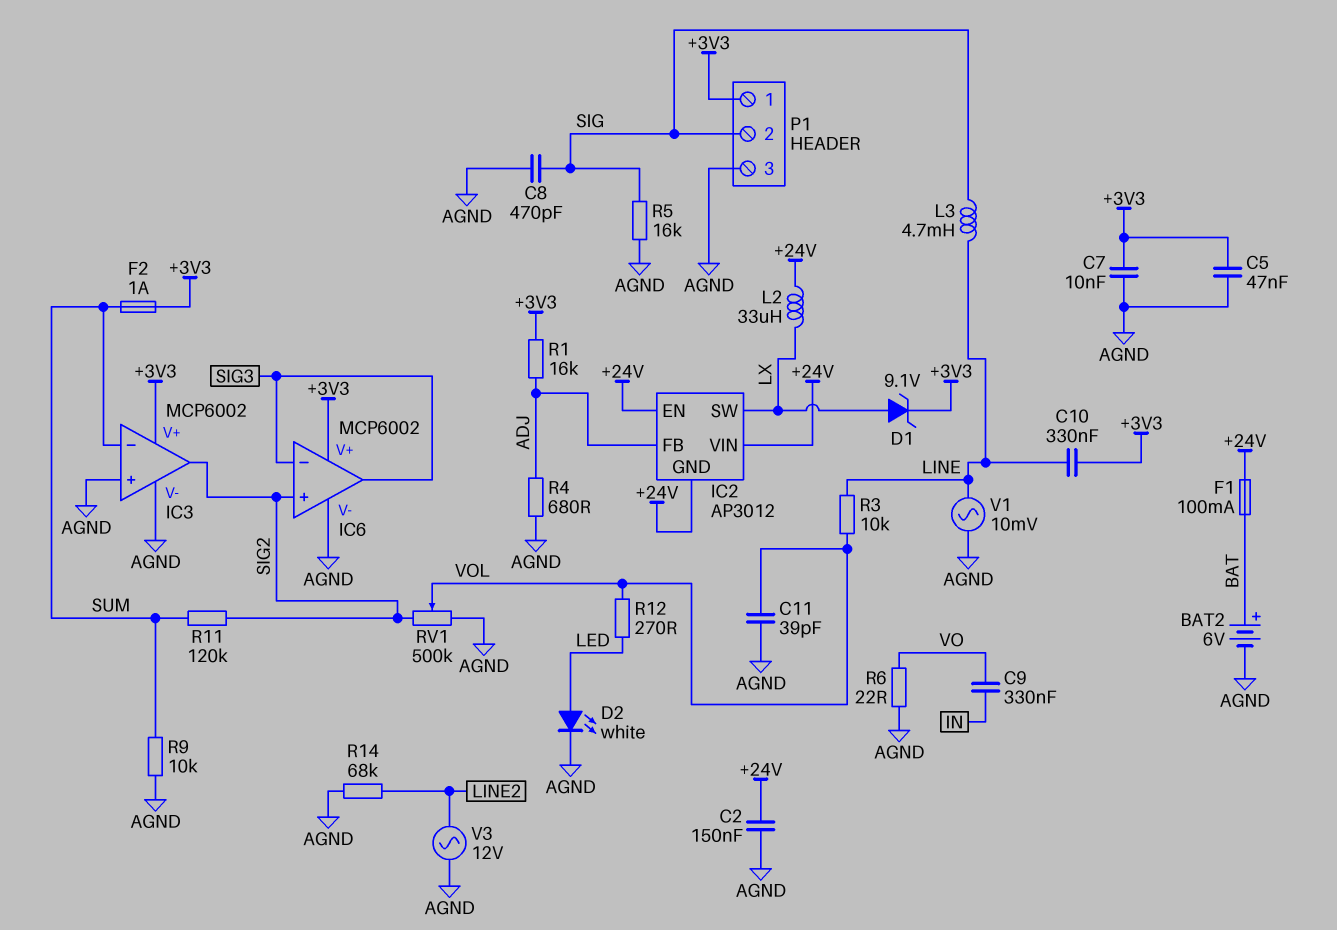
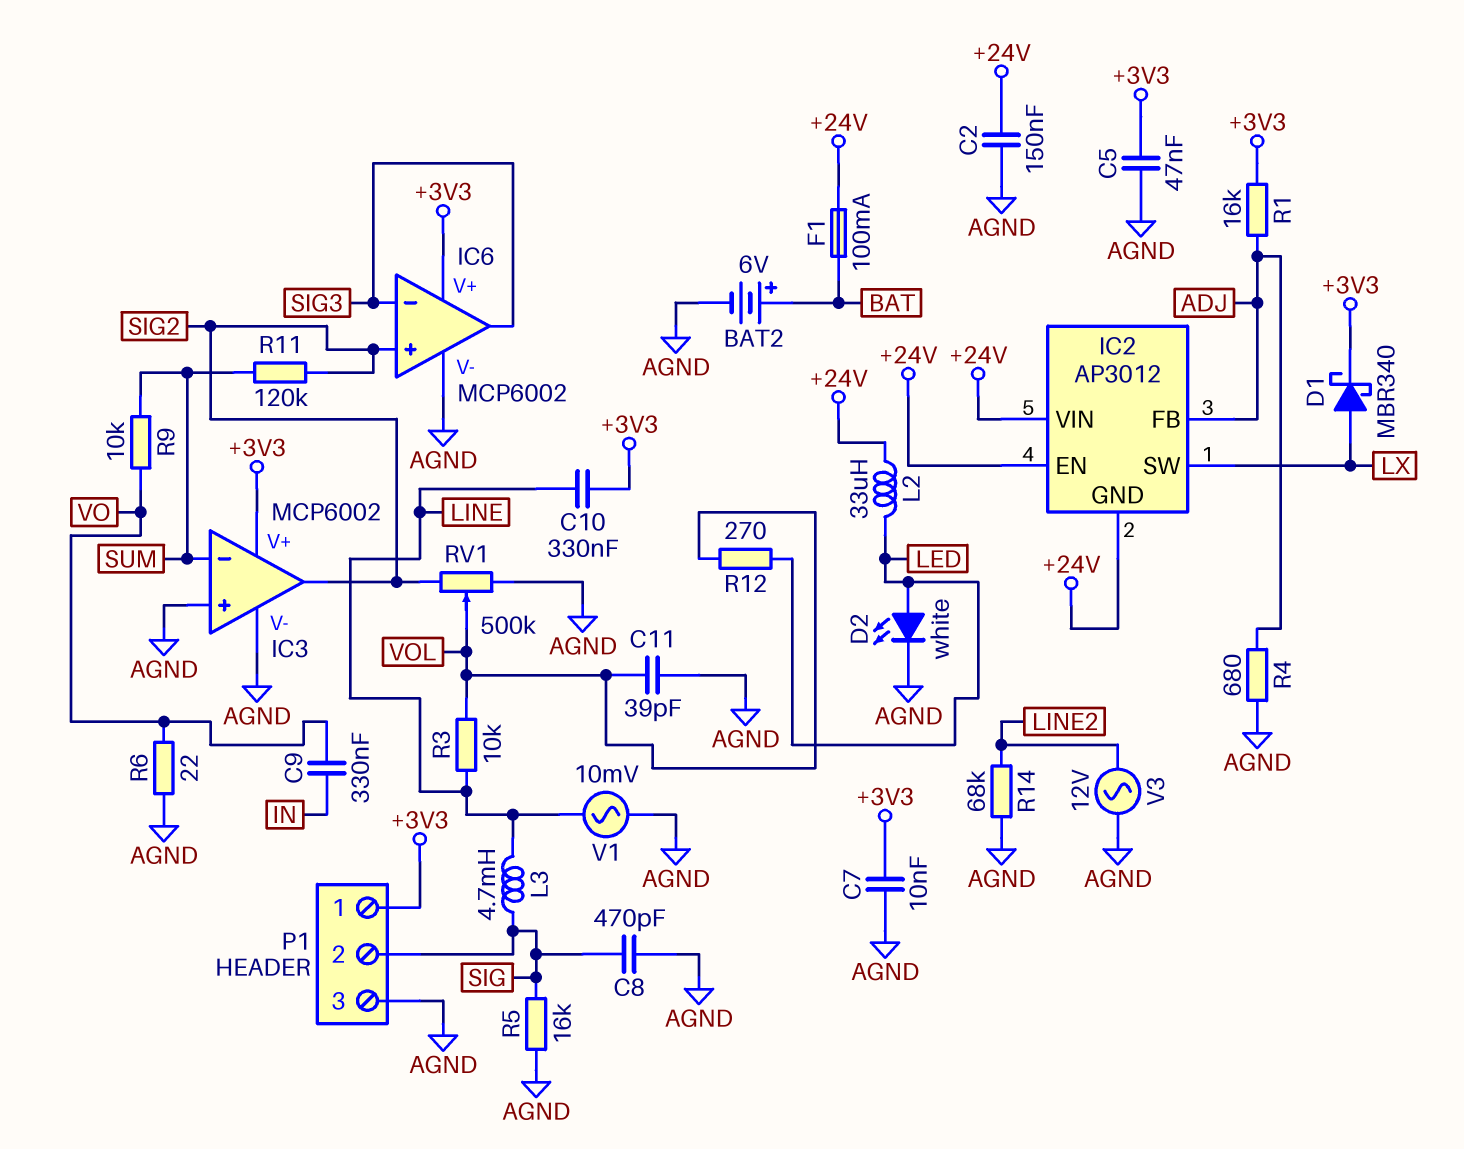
D1: zener 9.1V (A LX, K +3V3) -> schottky MBR340 (A LX, K +3V3)
F2: 1A (+3V3, SUM) -> none
L2: 33uH (+24V, LX) -> 33uH (+24V, LED)
R9: 10k (AGND, SUM) -> 10k (SUM, VO)

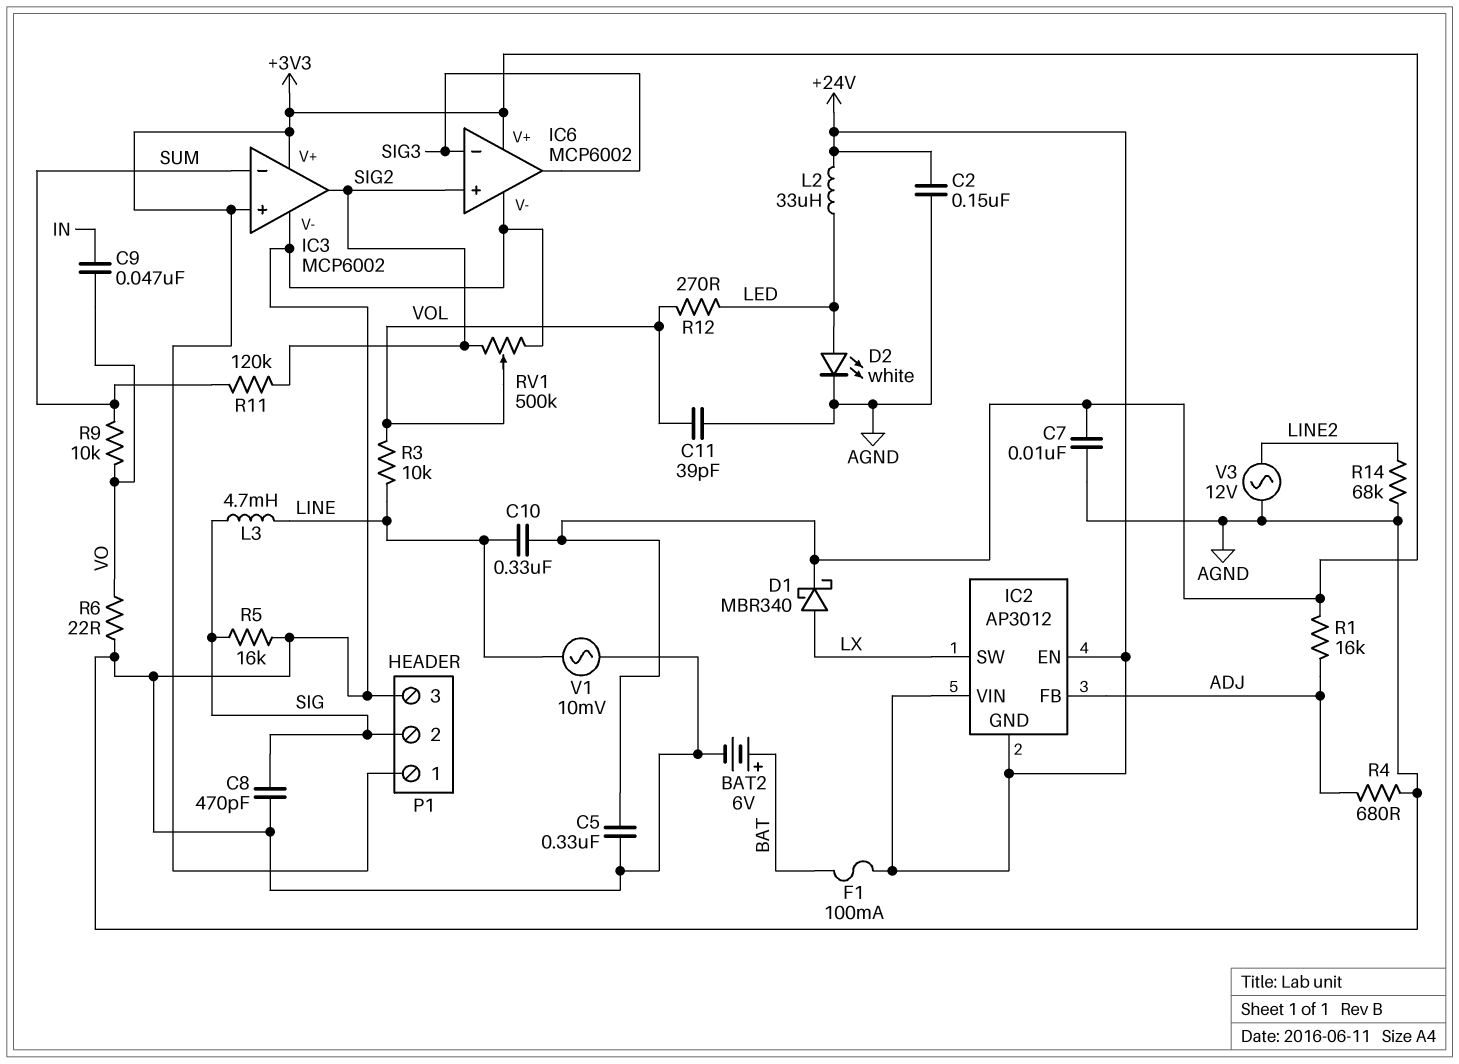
C5: 47nF (+3V3, AGND) -> 330nF (+3V3, AGND)
C9: 330nF (IN, VO) -> 47nF (IN, VO)
IC3 pin in+: AGND -> +3V3

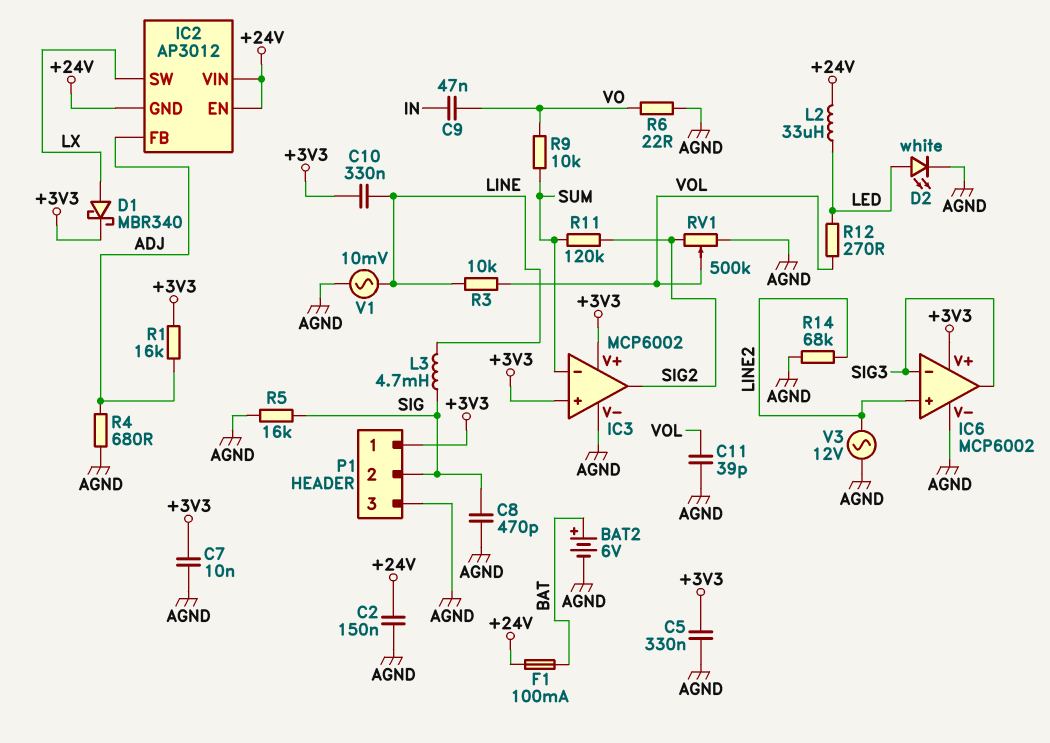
IC6 pin in+: SIG2 -> LINE2

